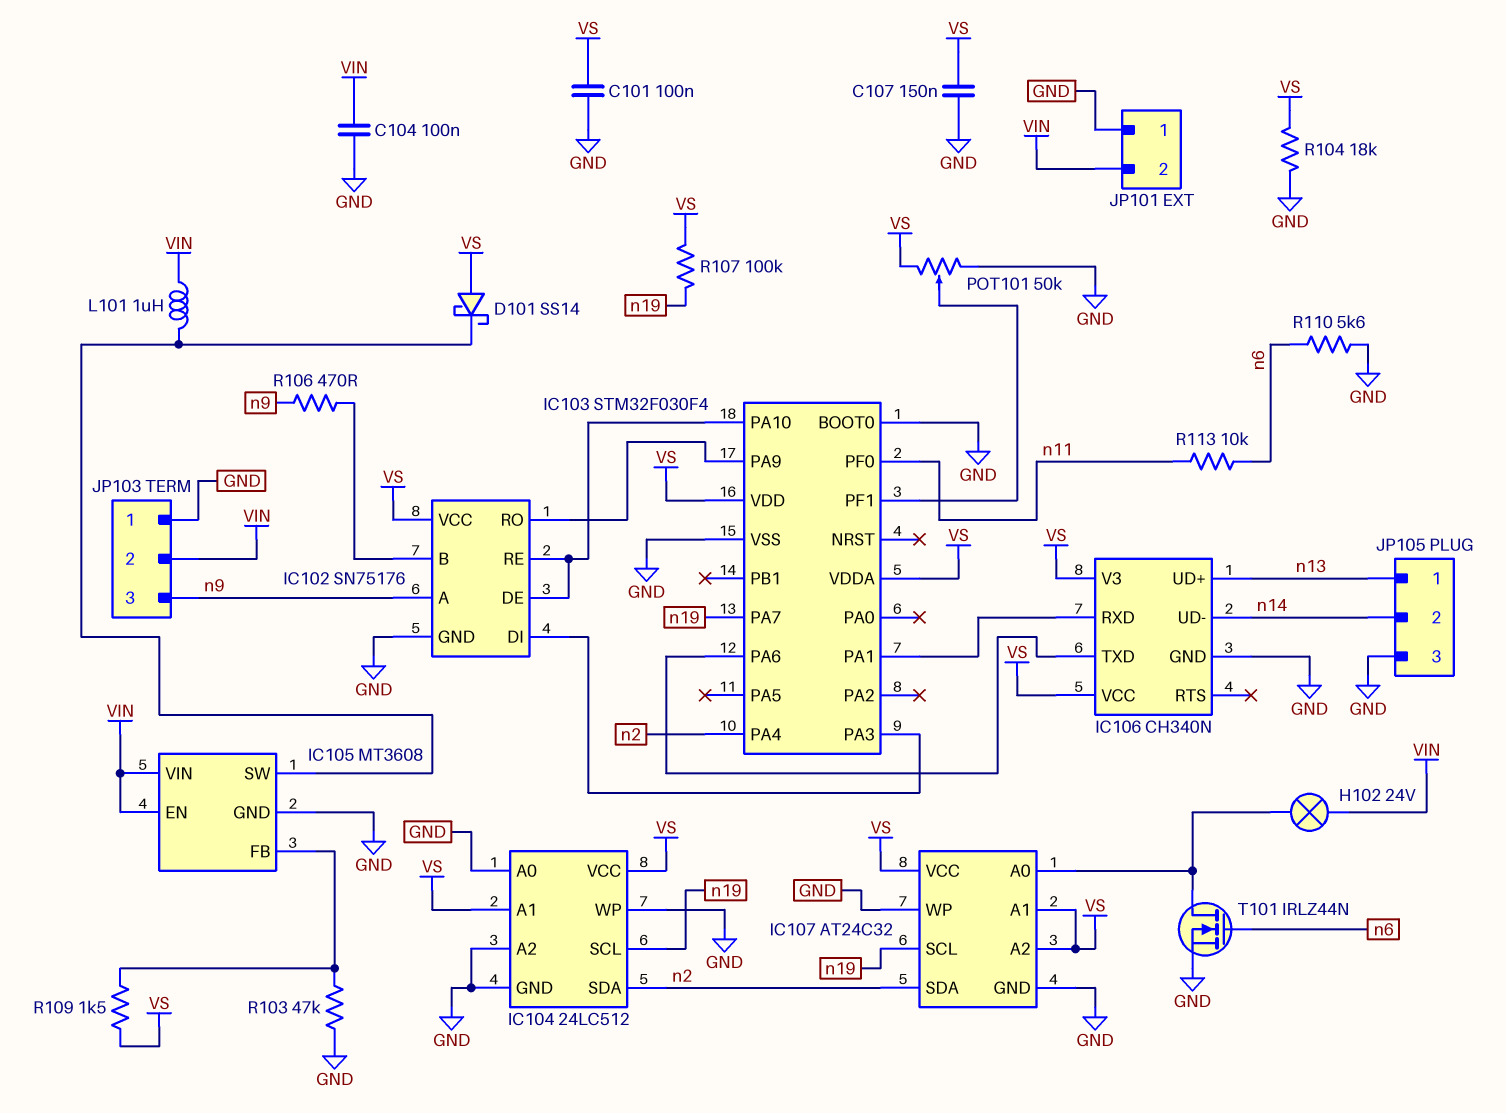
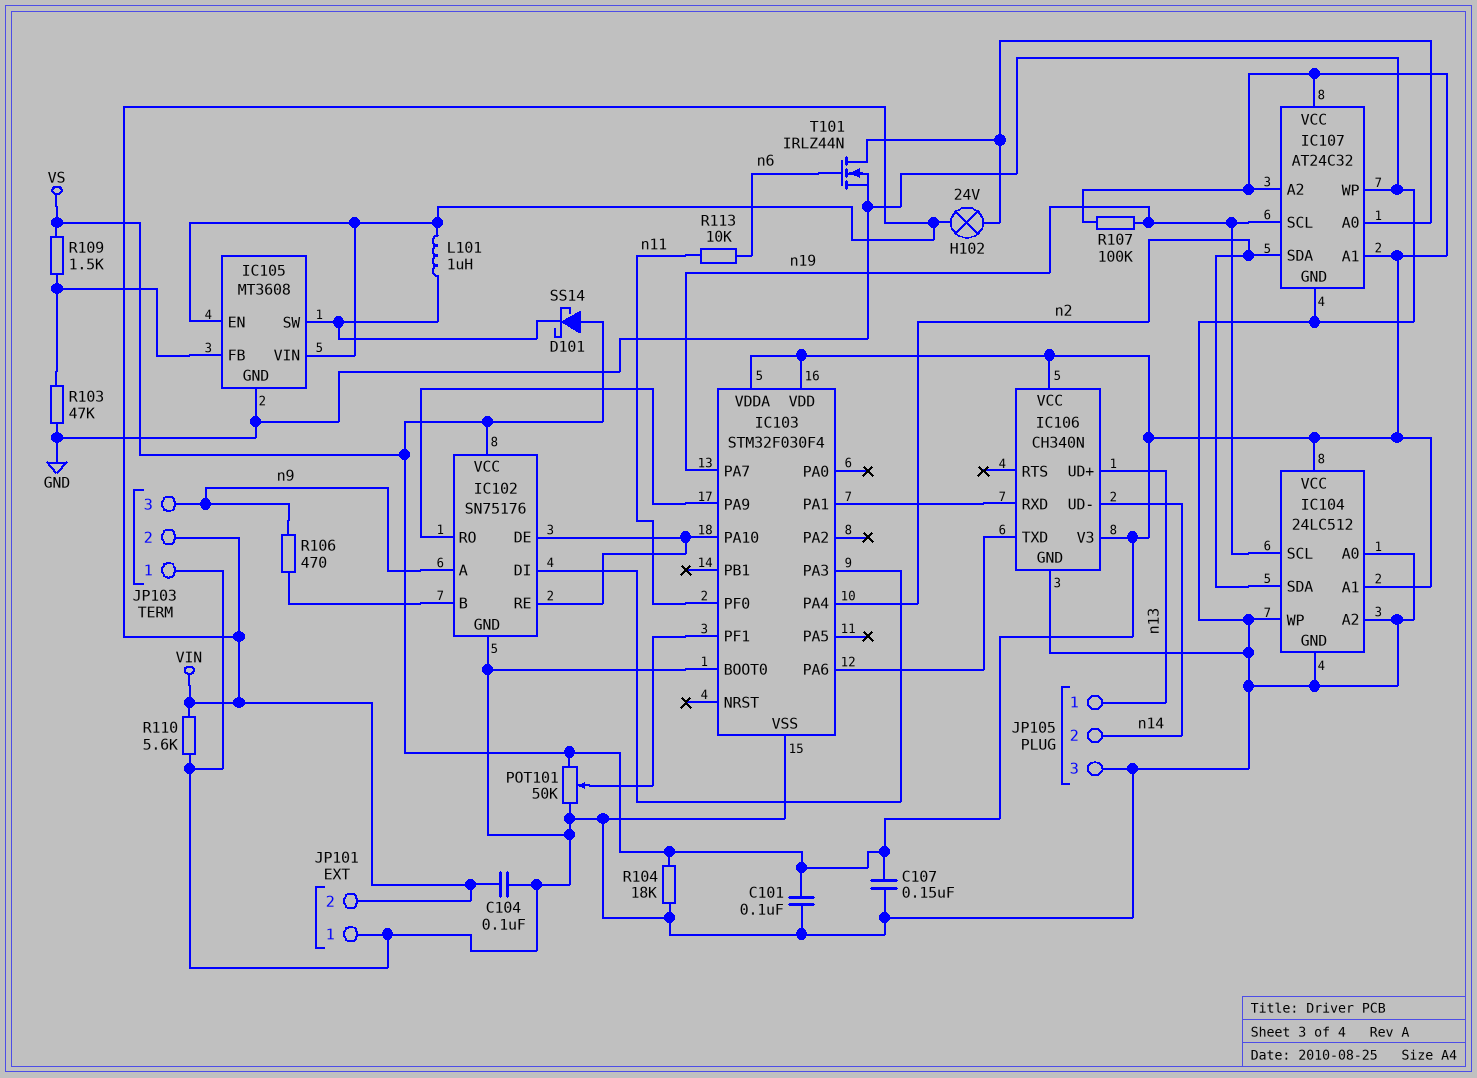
R110: 5.6k (GND, n6) -> 5.6k (GND, VIN)

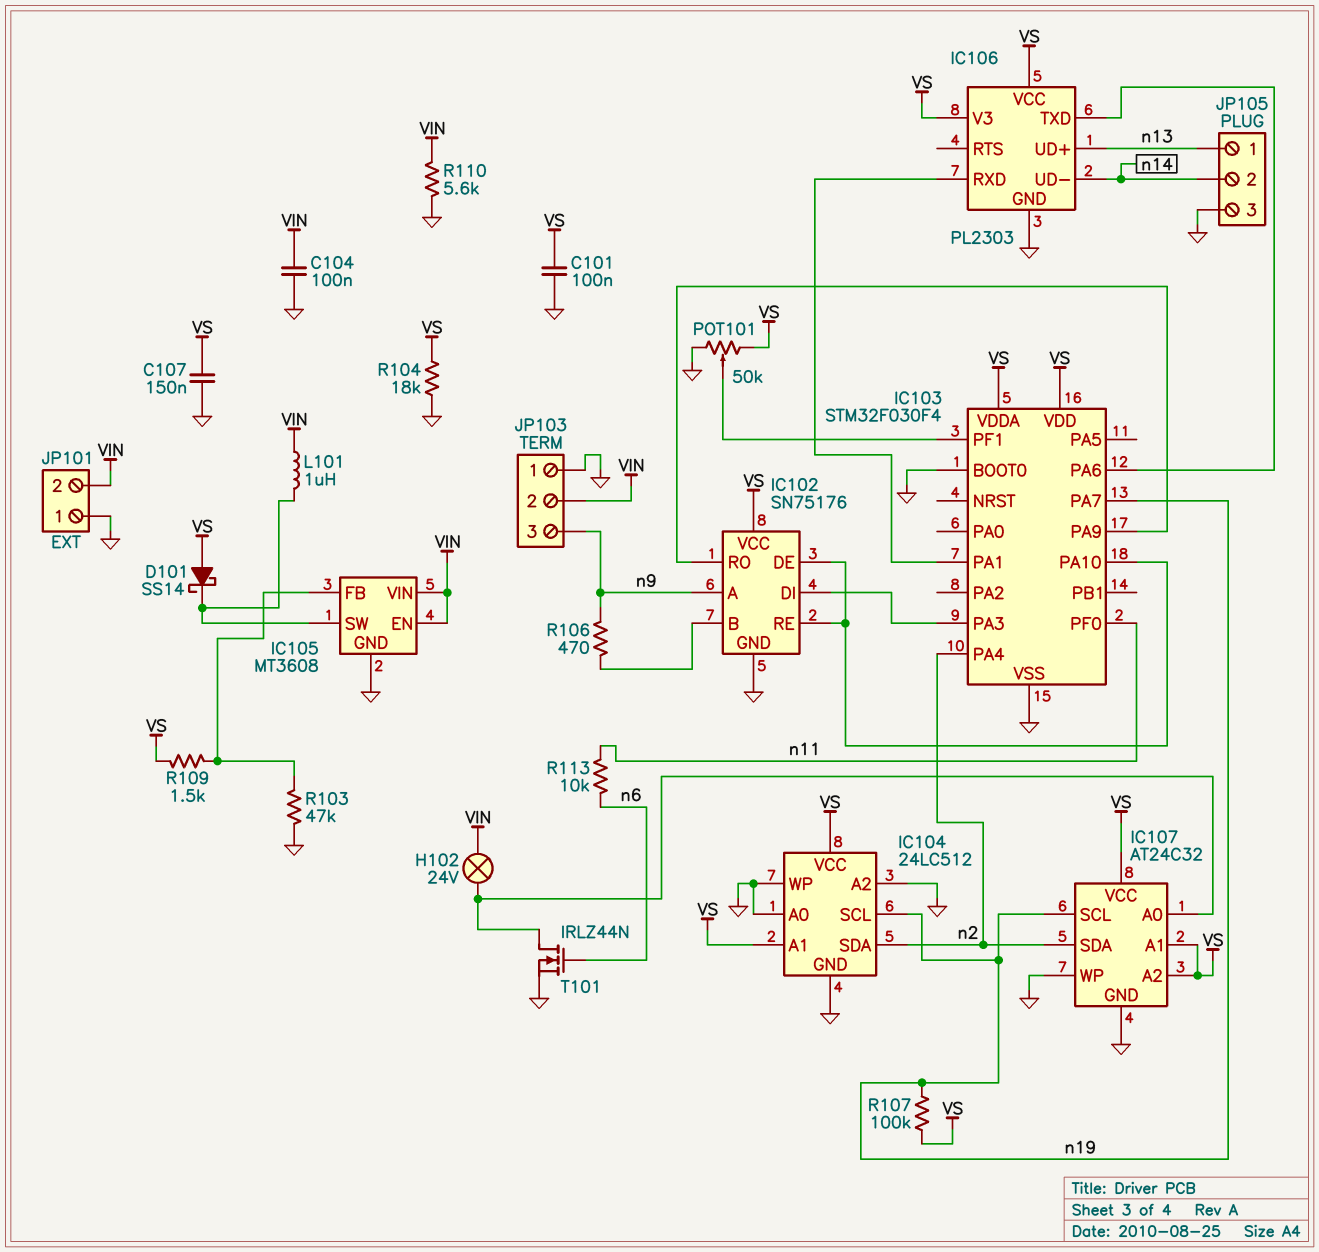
IC106: CH340N -> PL2303

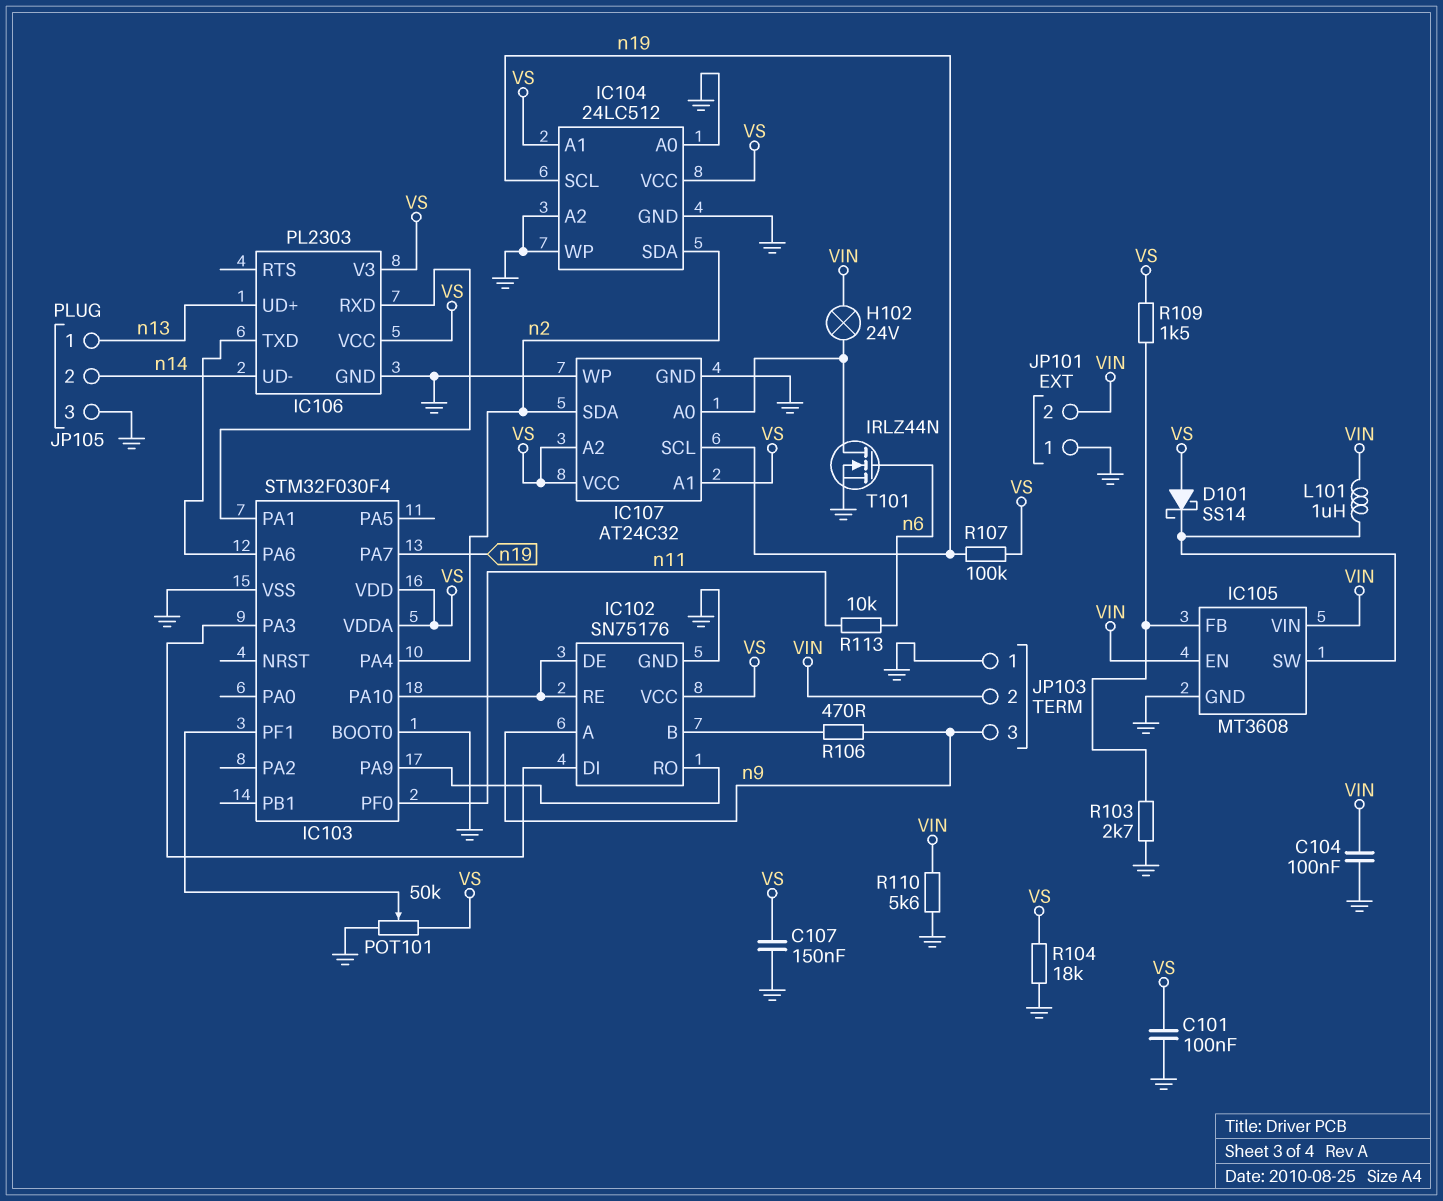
R103: 47k (GND, IC105/FB) -> 2.7k (GND, IC105/FB)

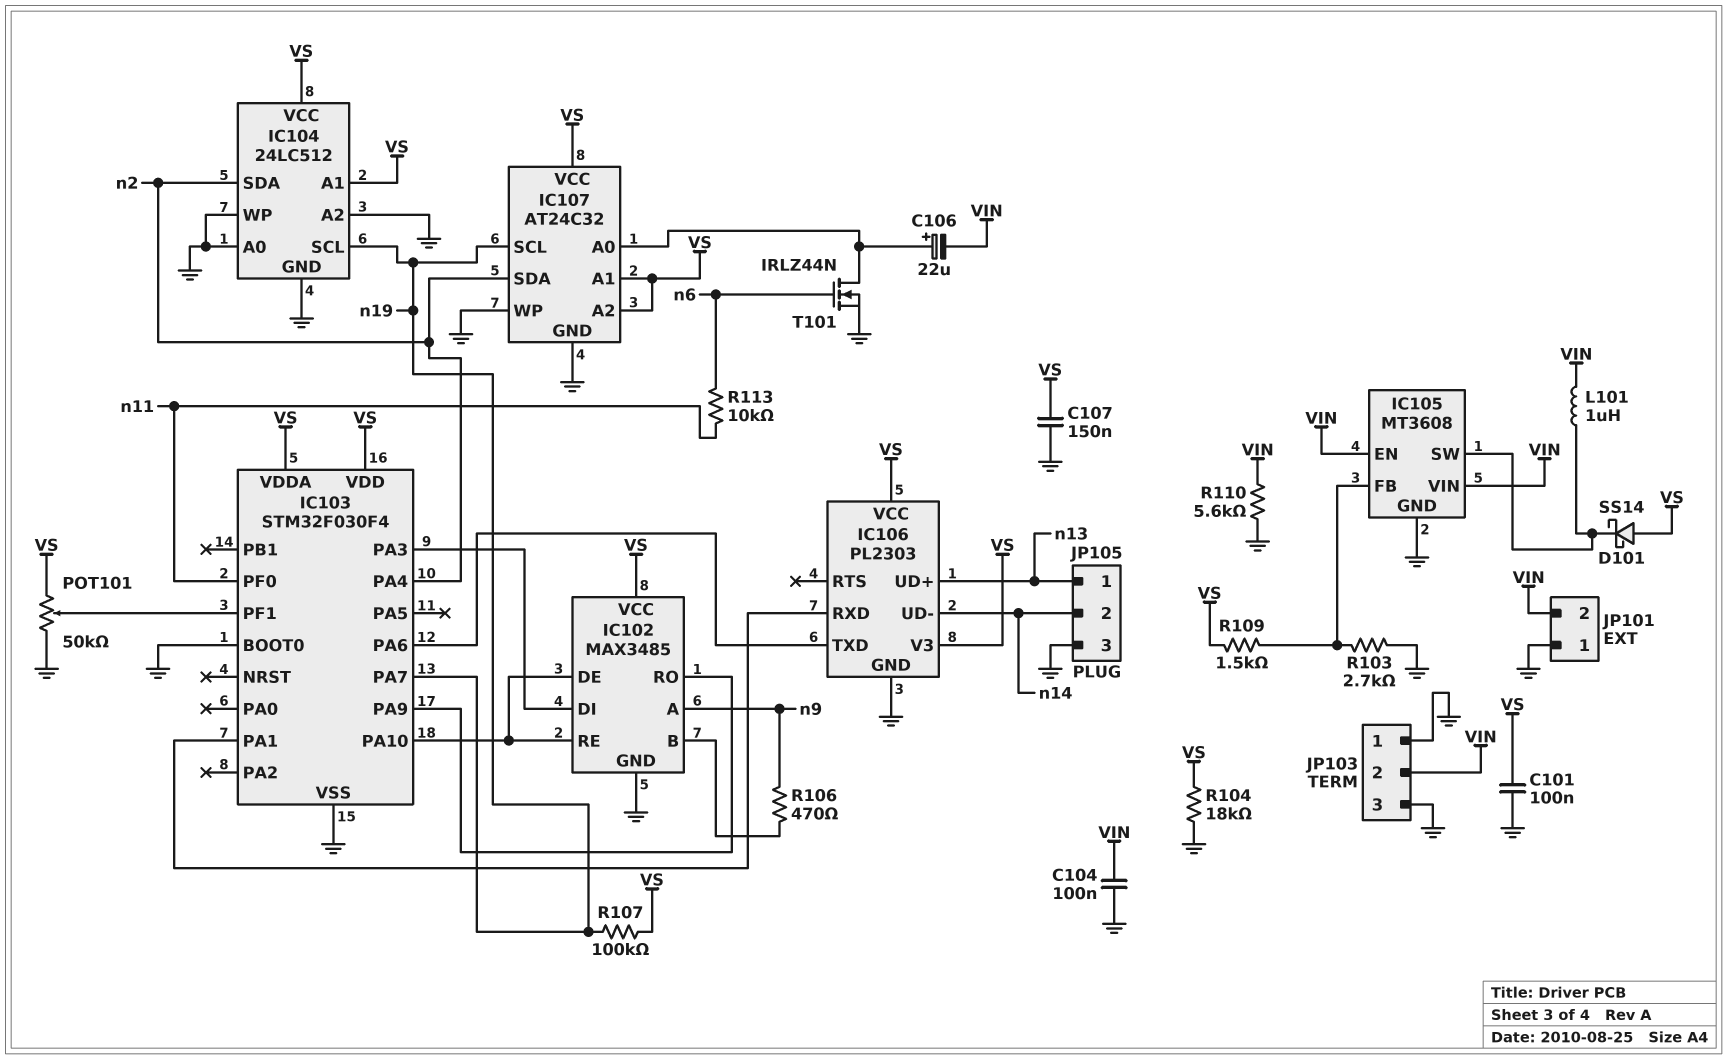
C106: none -> 22uF (plus IC107/A0, minus VIN)
H102: lamp 24V (IC107/A0, VIN) -> none
IC102: SN75176 -> MAX3485
JP103 pin 3: n9 -> GND

